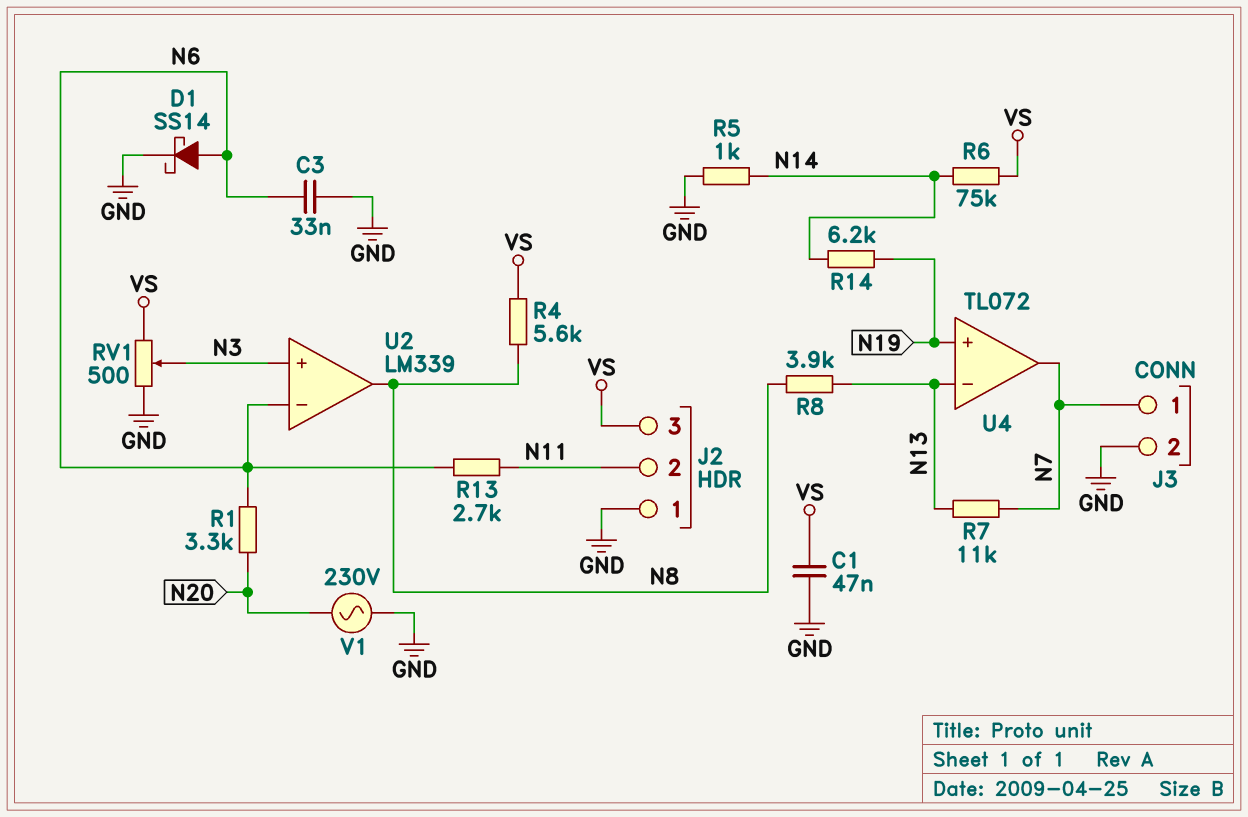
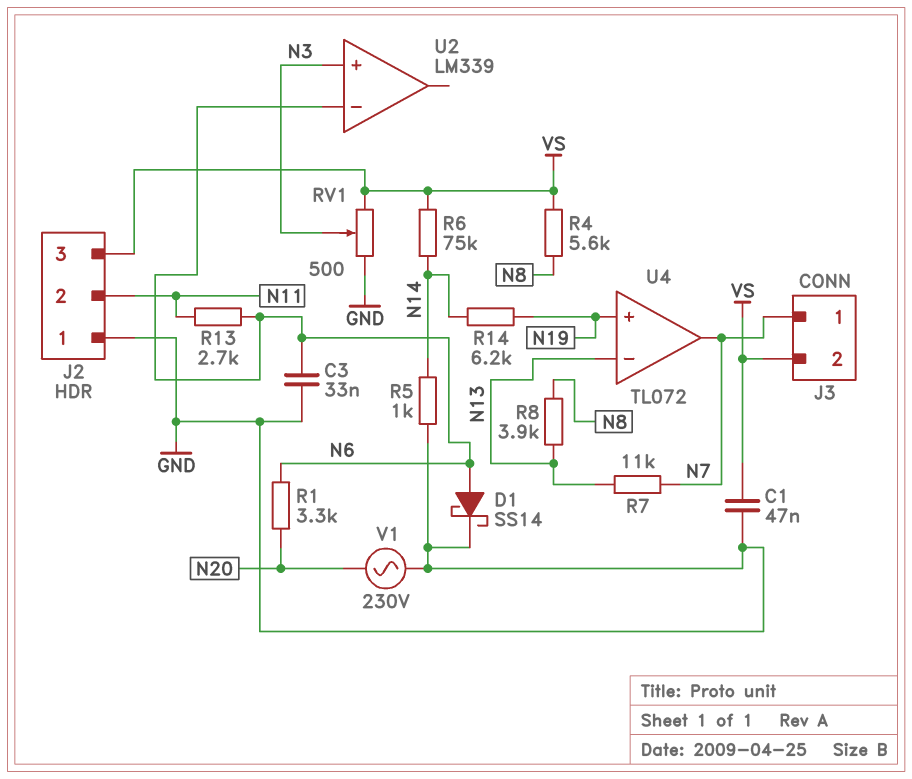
J3 pin 2: GND -> VS
U2 pin out: N8 -> none

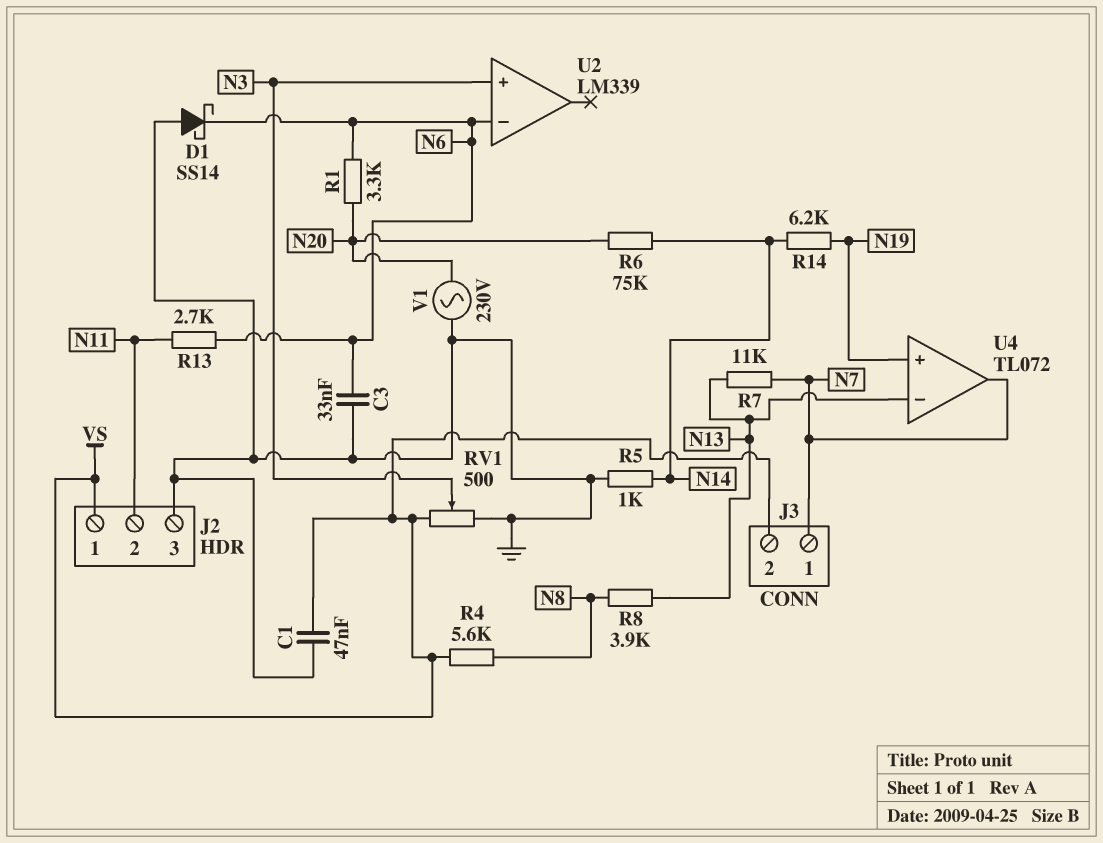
D1: schottky SS14 (A N6, K GND) -> schottky SS14 (A GND, K N6)
J2 pin 1: GND -> VS
J2 pin 3: VS -> GND
R6: 75k (N14, VS) -> 75k (N14, N20)

